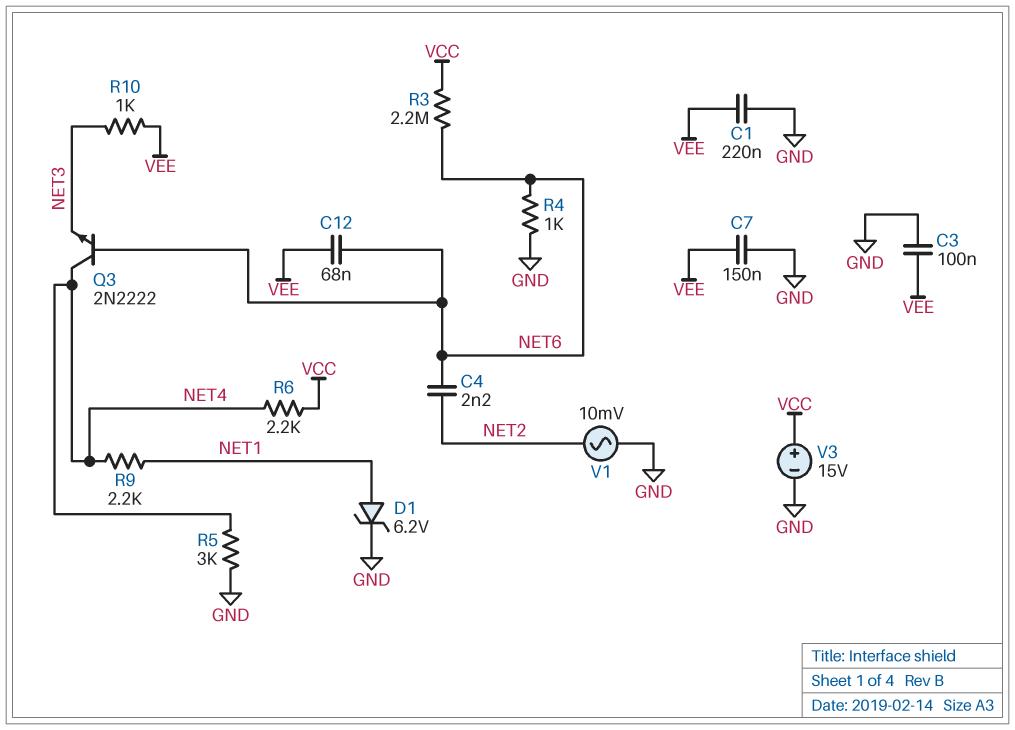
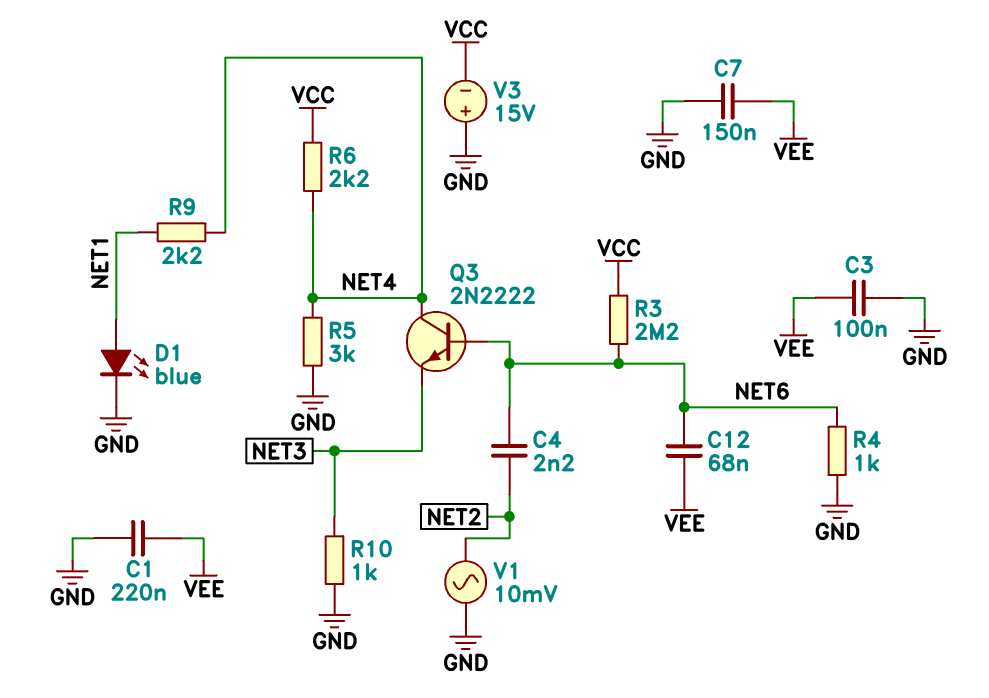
D1: zener 6.2V (A NET1, K GND) -> LED blue (A NET1, K GND)
R10: 1k (NET3, VEE) -> 1k (GND, NET3)
V3: 15V (plus VCC, minus GND) -> 15V (plus GND, minus VCC)

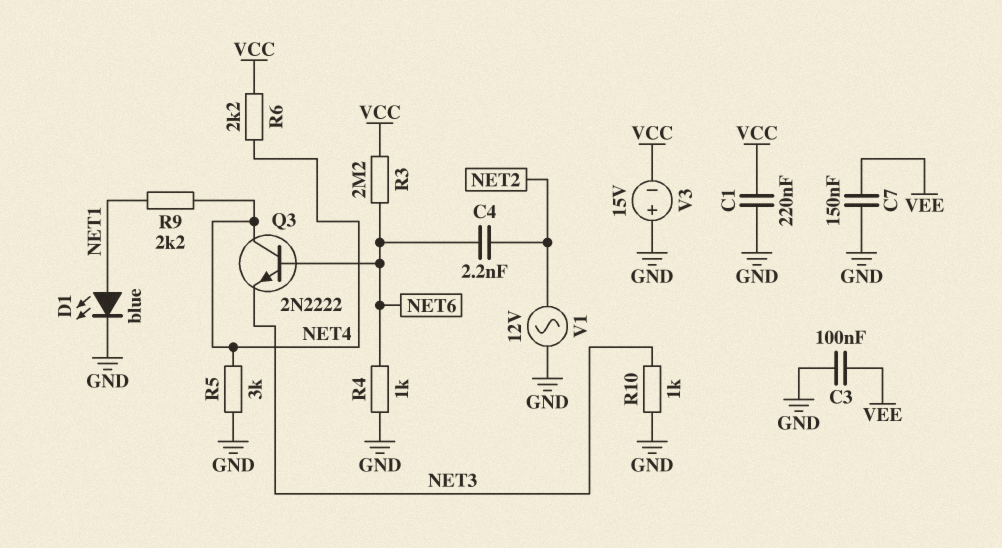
C1: 220nF (GND, VEE) -> 220nF (GND, VCC)
C12: 68nF (NET6, VEE) -> none
V1: AC 10mV (GND, NET2) -> AC 12V (GND, NET2)

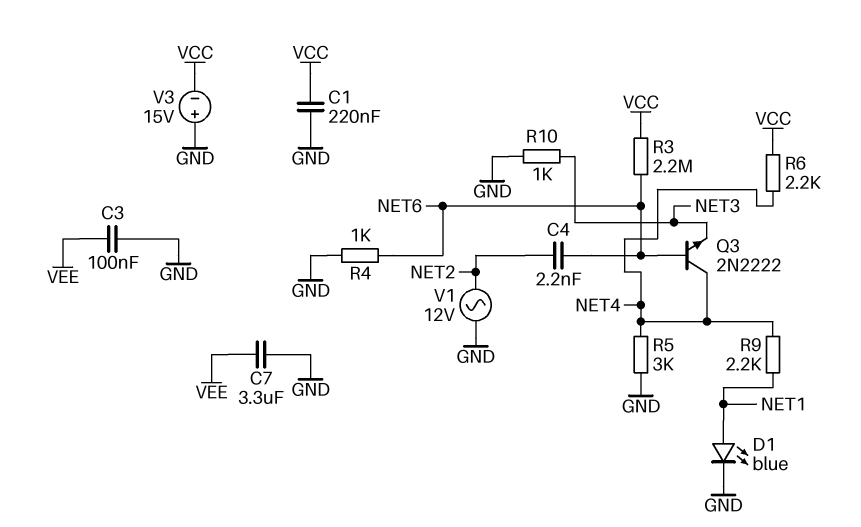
C7: 150nF (GND, VEE) -> 3.3uF (GND, VEE)

